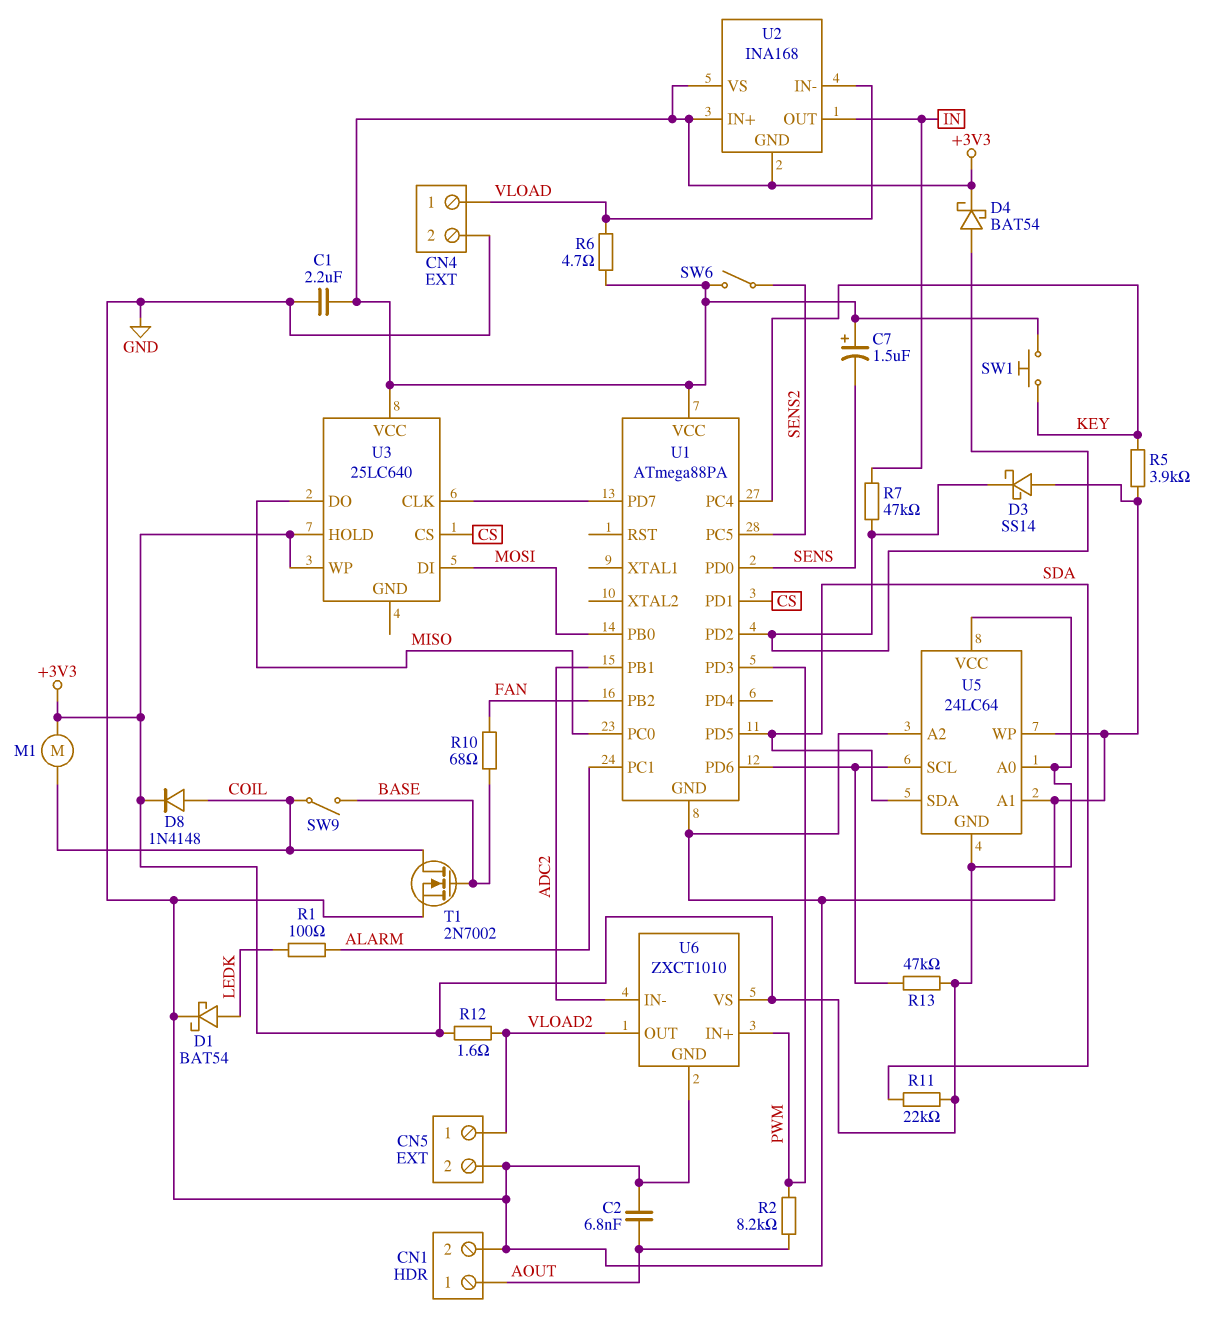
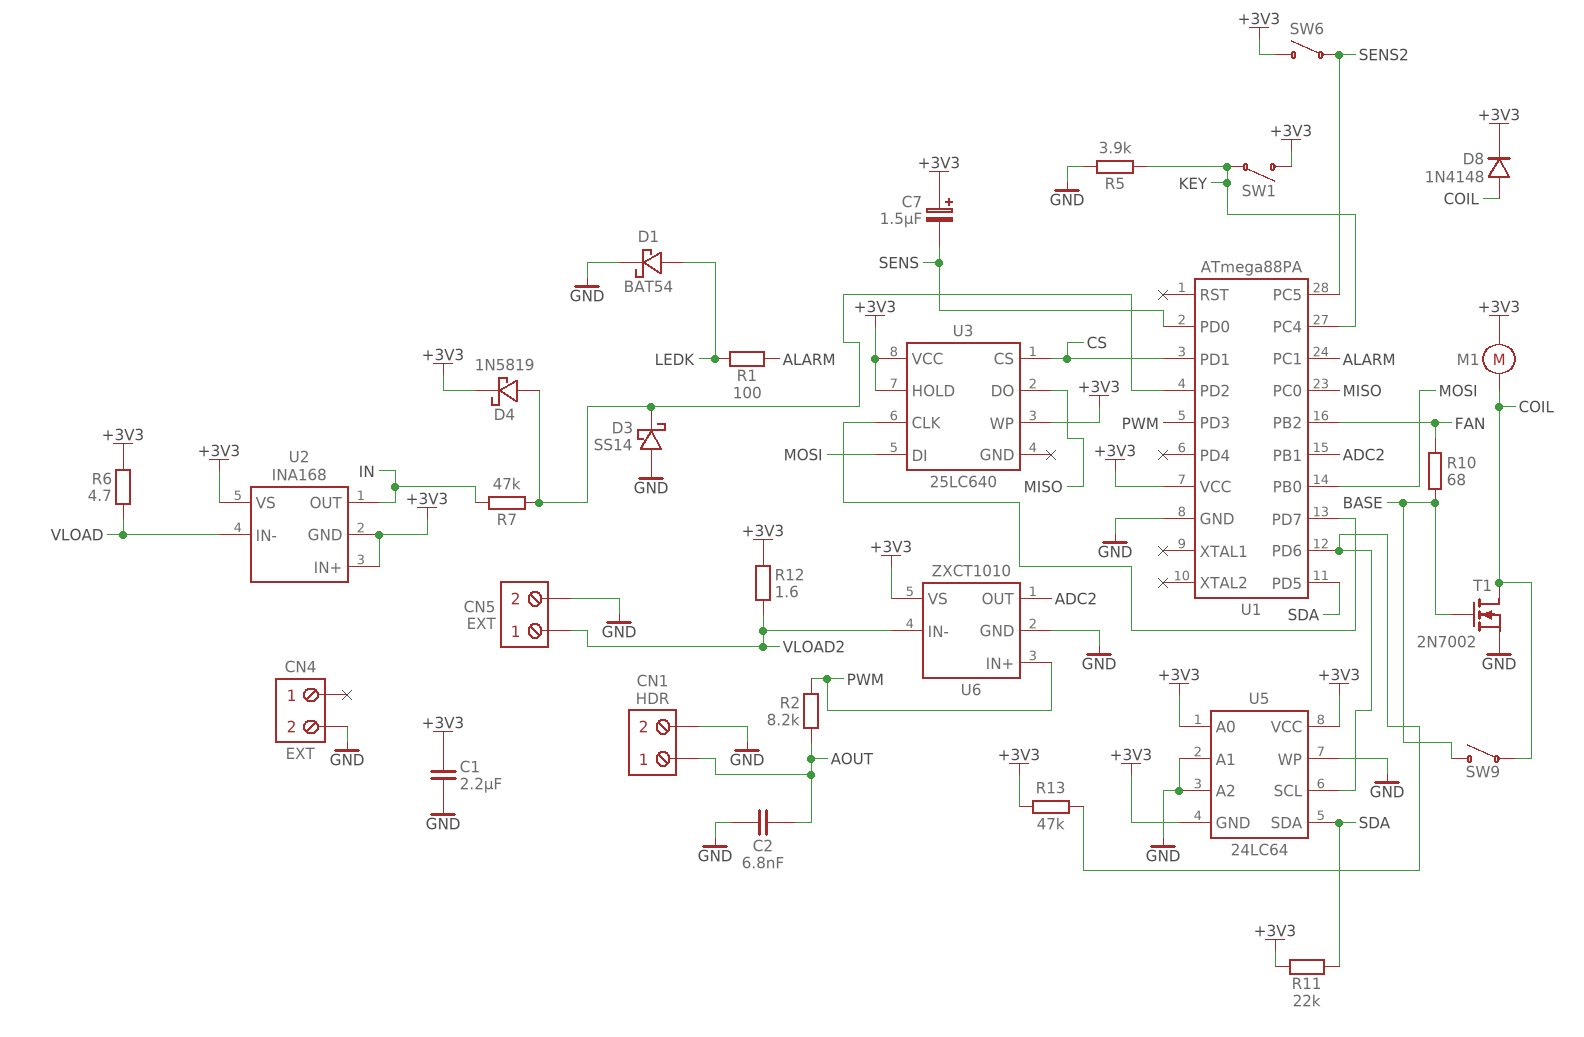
CN4 pin 1: VLOAD -> none
D4: schottky BAT54 (A U1/PD2, K +3V3) -> schottky 1N5819 (A U1/PD2, K +3V3)
SW1: button (+3V3, KEY) -> switch (+3V3, KEY)
U6 pin IN-: ADC2 -> VLOAD2
U6 pin OUT: VLOAD2 -> ADC2

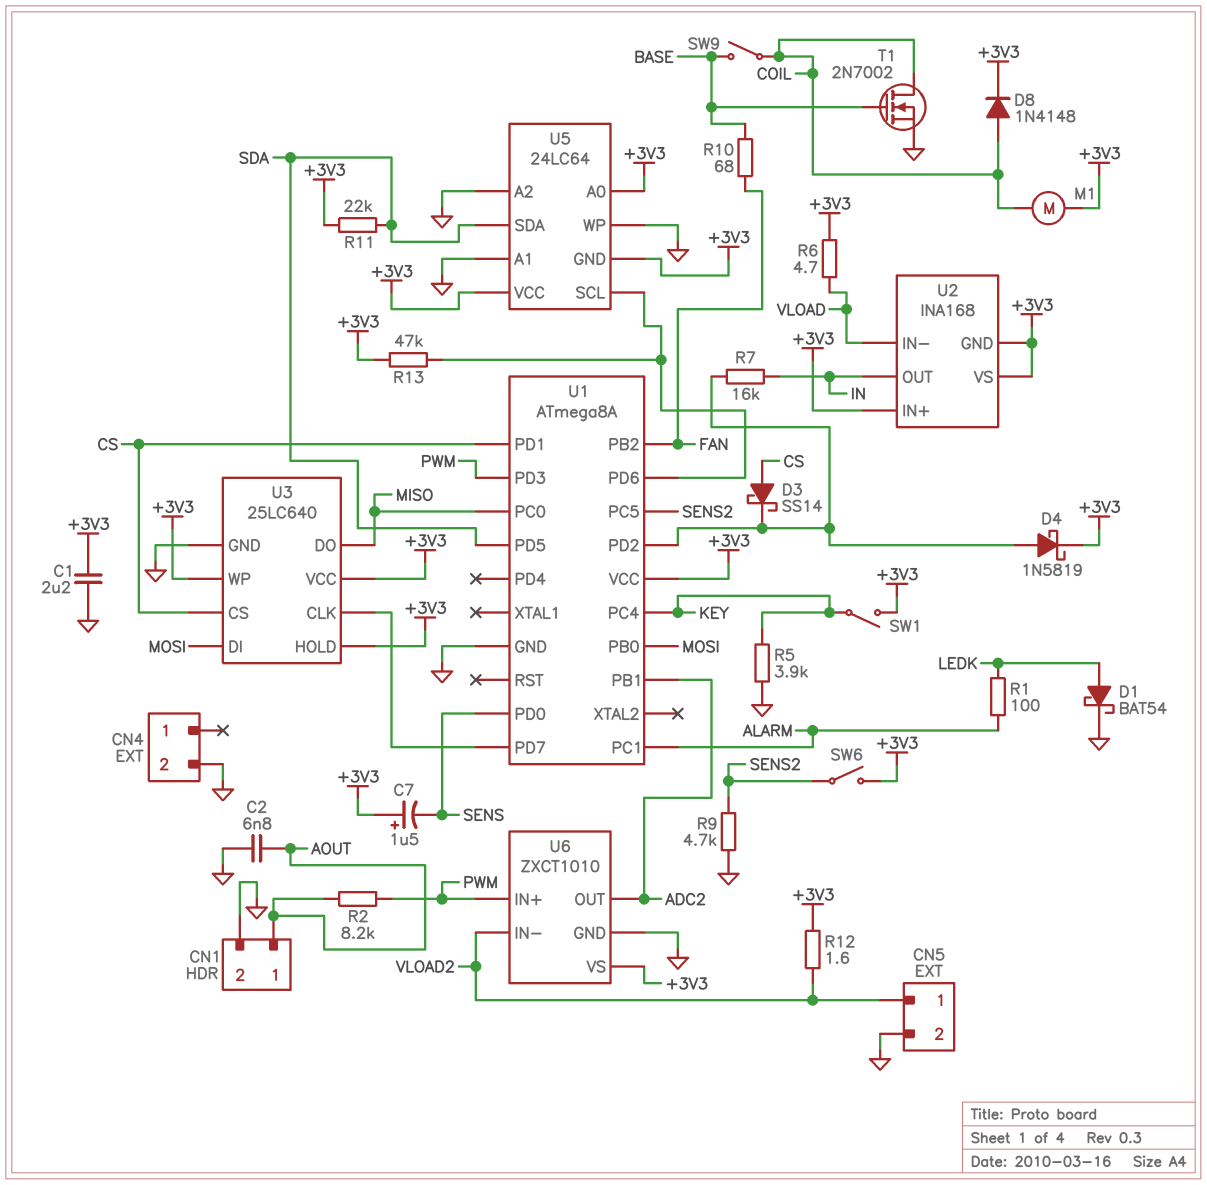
D3: schottky SS14 (A GND, K U1/PD2) -> schottky SS14 (A CS, K U1/PD2)
R7: 47k (IN, U1/PD2) -> 16k (IN, U1/PD2)
R9: none -> 4.7k (GND, SENS2)
U1: ATmega88PA -> ATmega8A
U3 pin GND: none -> GND

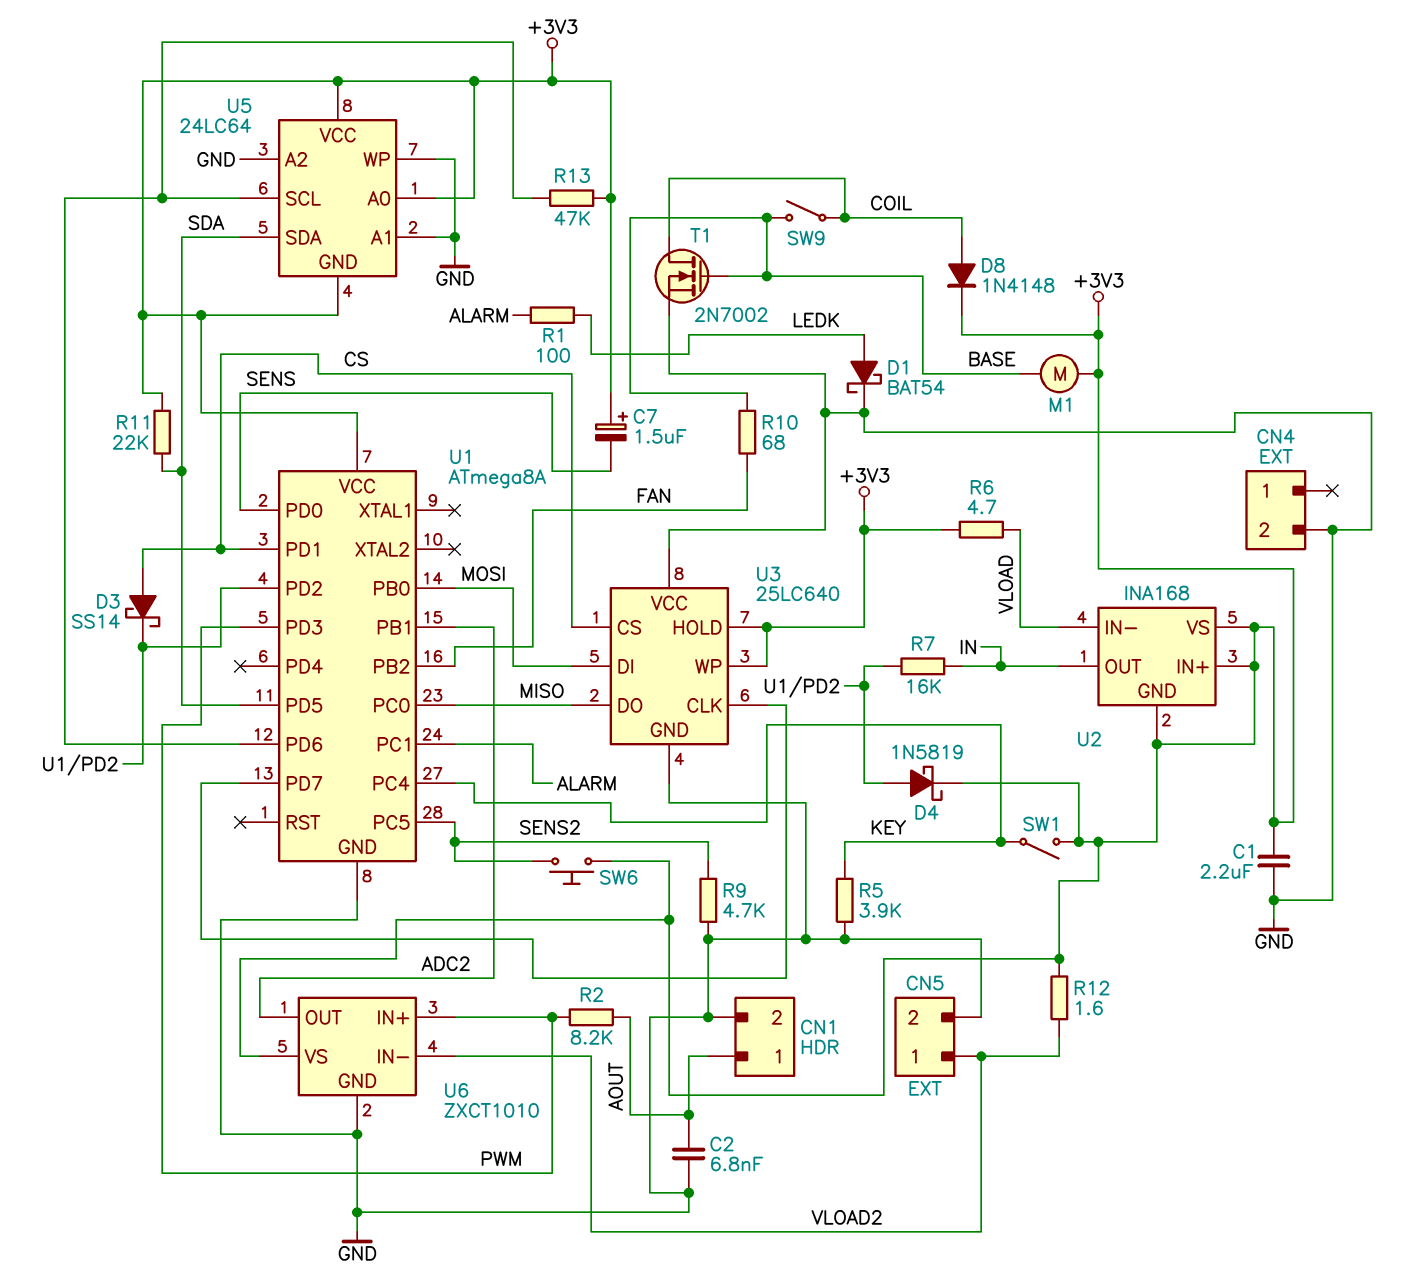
M1: motor (+3V3, COIL) -> motor (+3V3, BASE)
SW6: switch (+3V3, SENS2) -> button (+3V3, SENS2)
U3 pin VCC: +3V3 -> GND

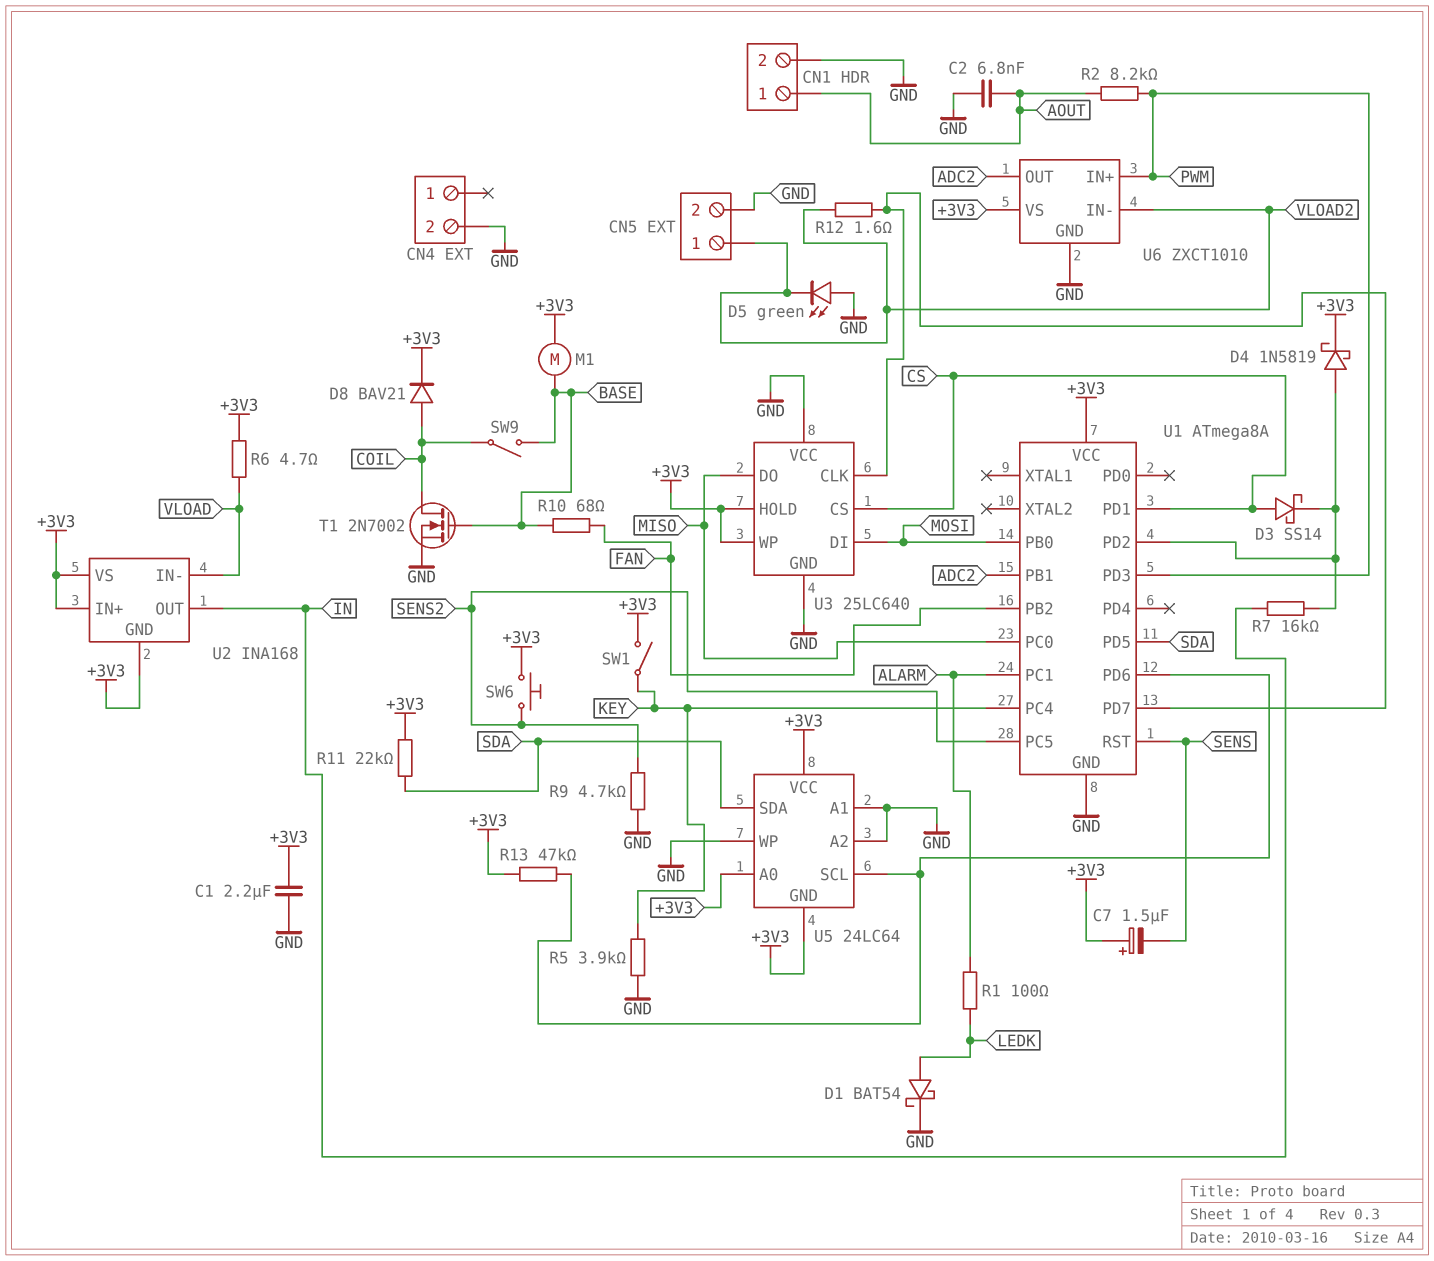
D5: none -> LED green (A GND, K VLOAD2)
D8: diode 1N4148 (A COIL, K +3V3) -> diode BAV21 (A COIL, K +3V3)
R12: 1.6 (+3V3, VLOAD2) -> 1.6 (U1/PD7, VLOAD2)
U1 pin PD0: SENS -> none
U1 pin RST: none -> SENS

